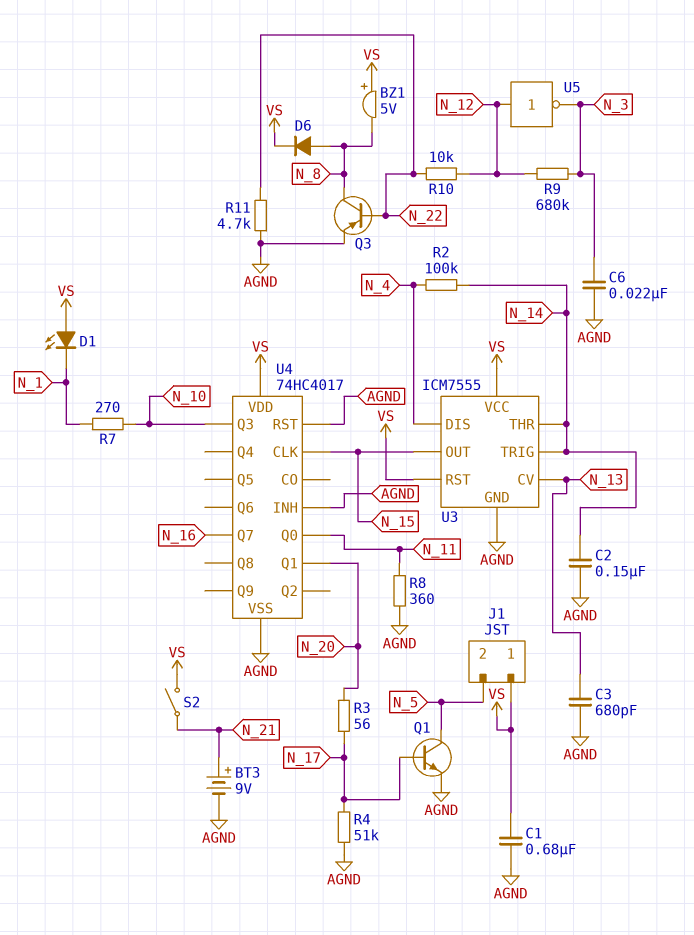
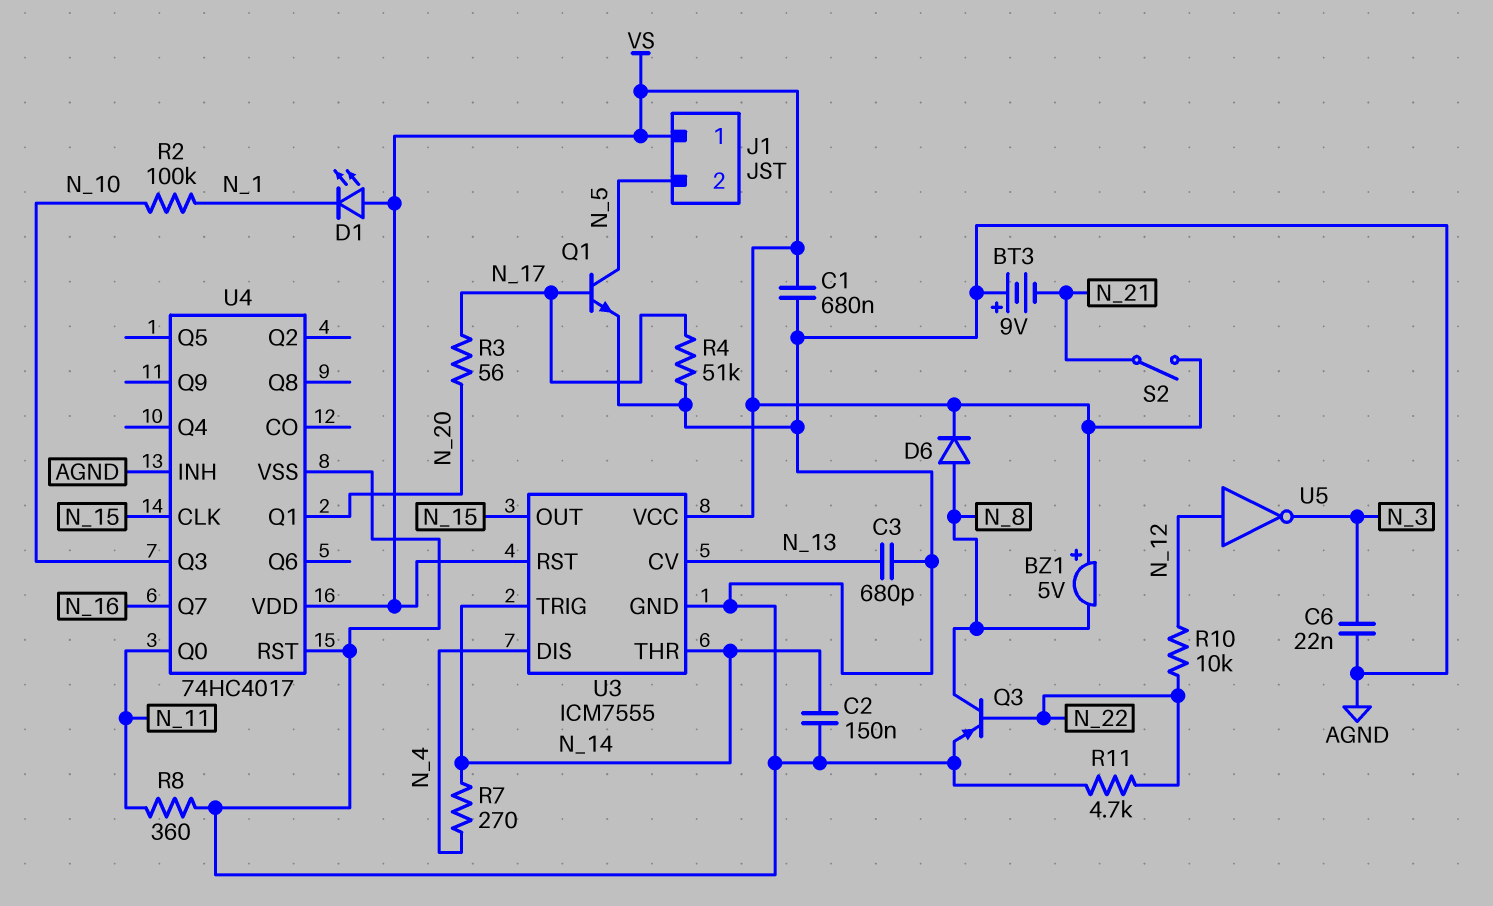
BT3: 9V (plus N_21, minus AGND) -> 9V (plus AGND, minus N_21)
R2: 100k (N_4, N_14) -> 100k (N_1, N_10)
R7: 270 (N_1, N_10) -> 270 (N_4, N_14)
R9: 680k (N_3, N_12) -> none

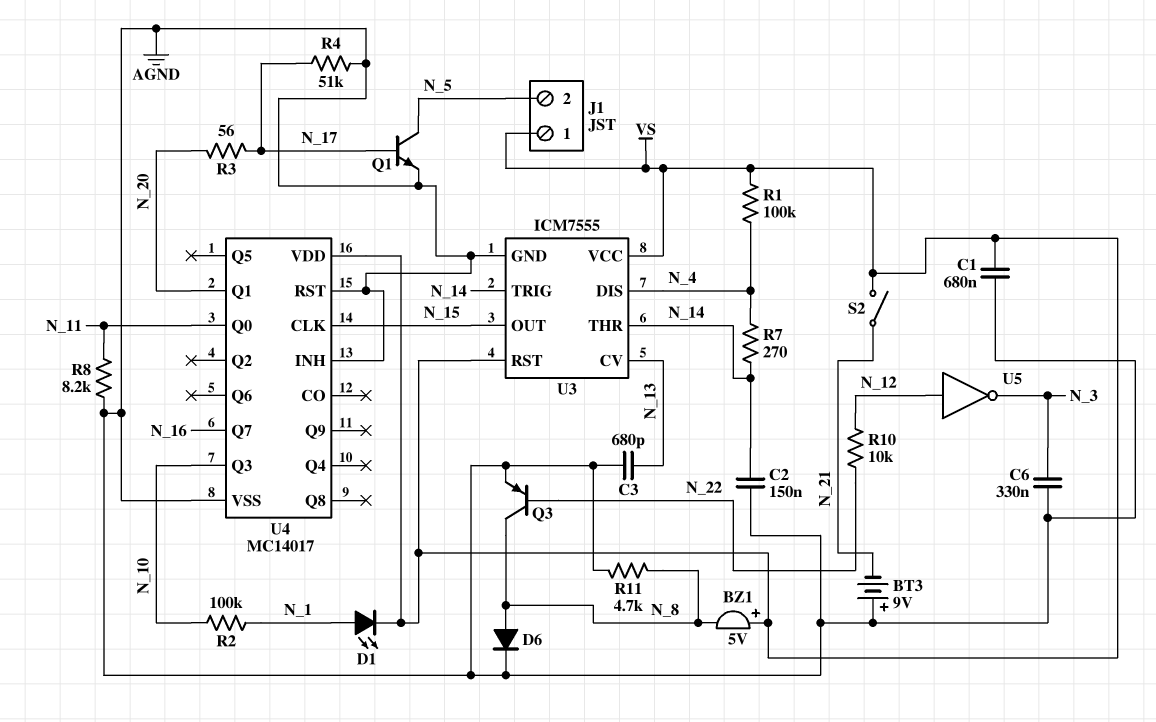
C6: 22nF (AGND, N_3) -> 330nF (AGND, N_3)
D1: LED (A VS, K N_1) -> LED (A N_1, K VS)
D6: diode (A N_8, K VS) -> diode (A N_8, K AGND)
R1: none -> 100k (N_4, VS)
R8: 360 (AGND, N_11) -> 8.2k (AGND, N_11)
R11: 4.7k (AGND, N_22) -> 4.7k (AGND, N_8)
U4: 74HC4017 -> MC14017

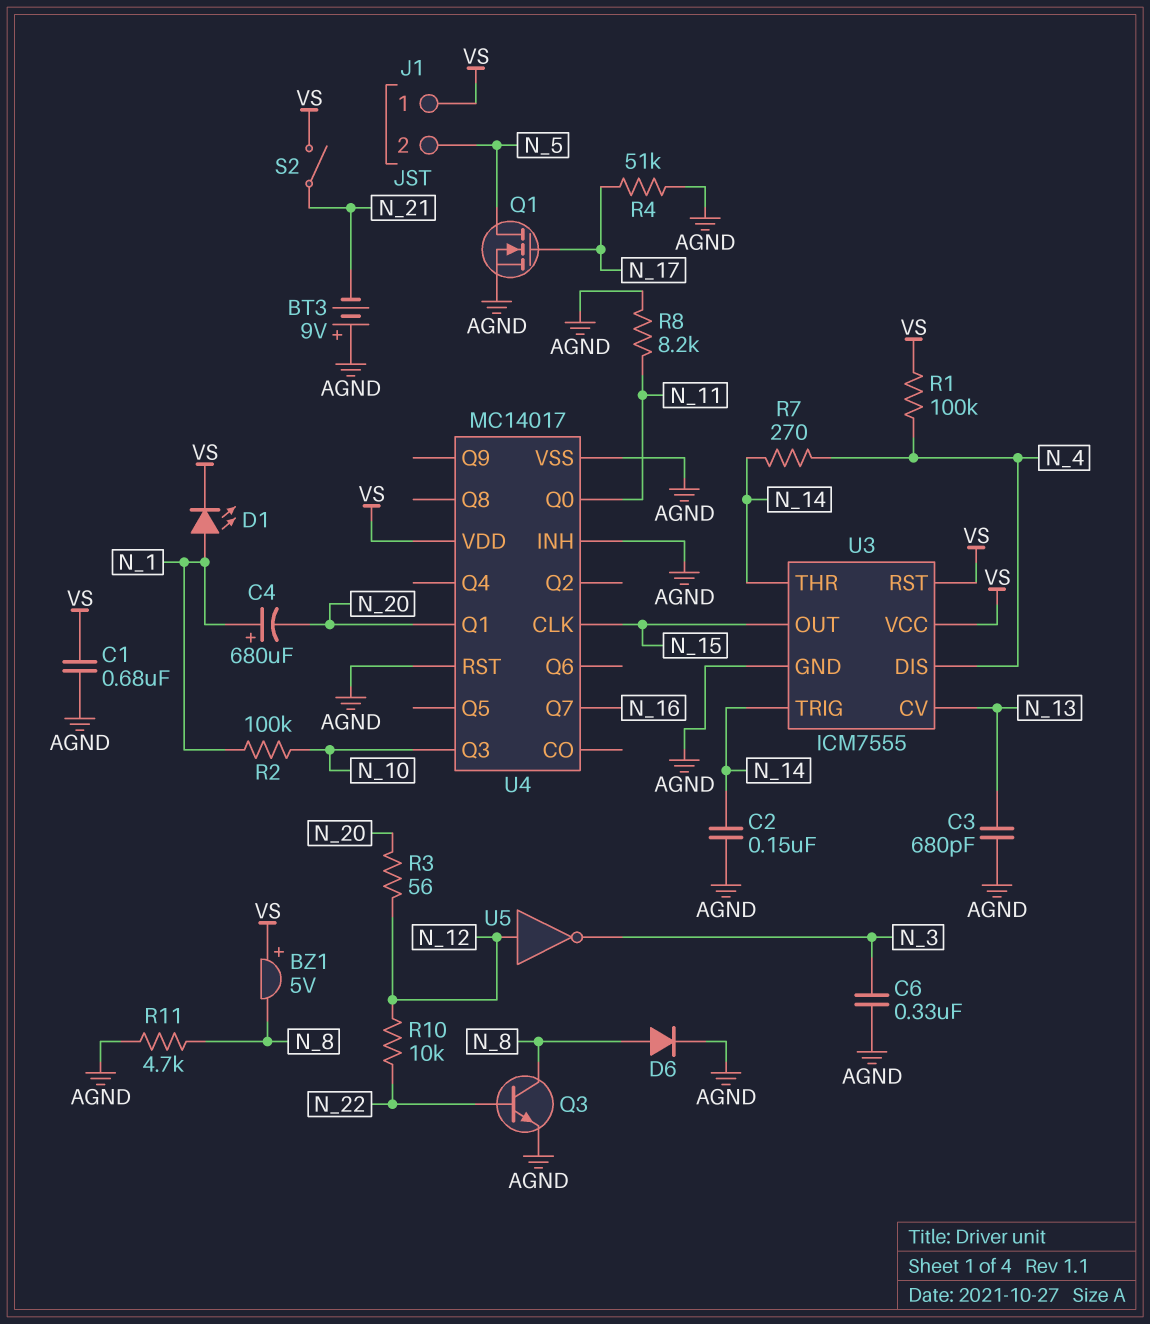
C4: none -> 680uF (plus N_1, minus N_20)
Q1: NPN (B N_17, C N_5, E AGND) -> NMOS (G N_17, D N_5, S AGND)
Q3: PNP (B N_22, C N_8, E AGND) -> NPN (B N_22, C N_8, E AGND)
R3: 56 (N_17, N_20) -> 56 (N_12, N_20)

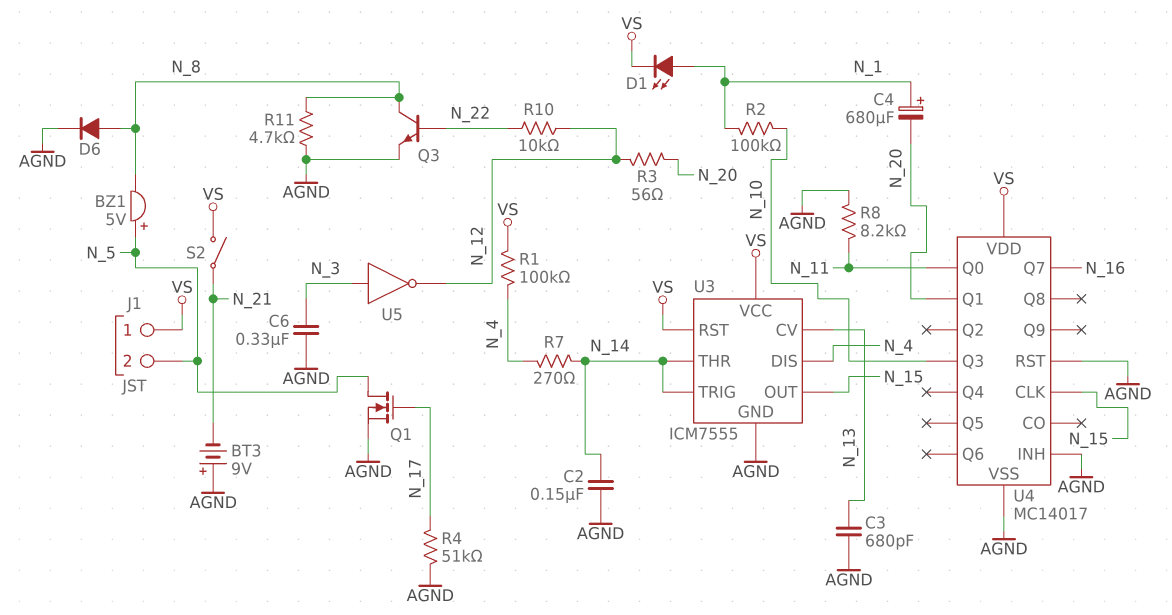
BZ1: buzzer 5V (plus VS, minus N_8) -> buzzer 5V (plus N_5, minus N_8)
C1: 680nF (AGND, VS) -> none
U5: NOT (in N_12, out N_3) -> NOT (in N_3, out N_12)

